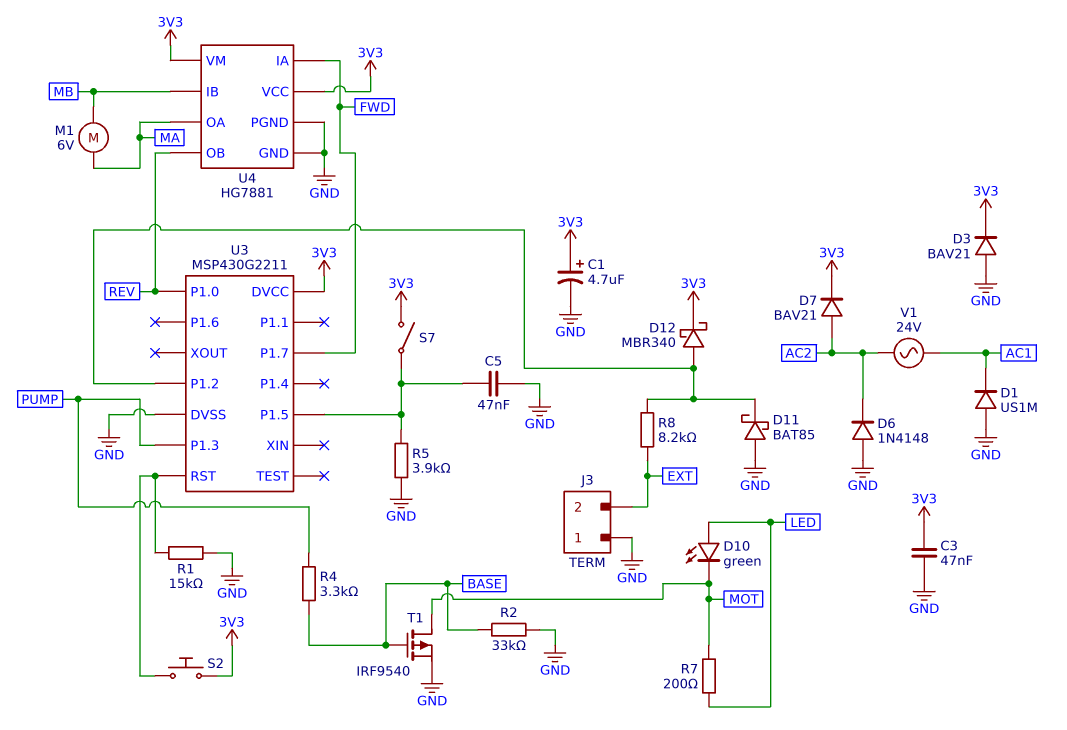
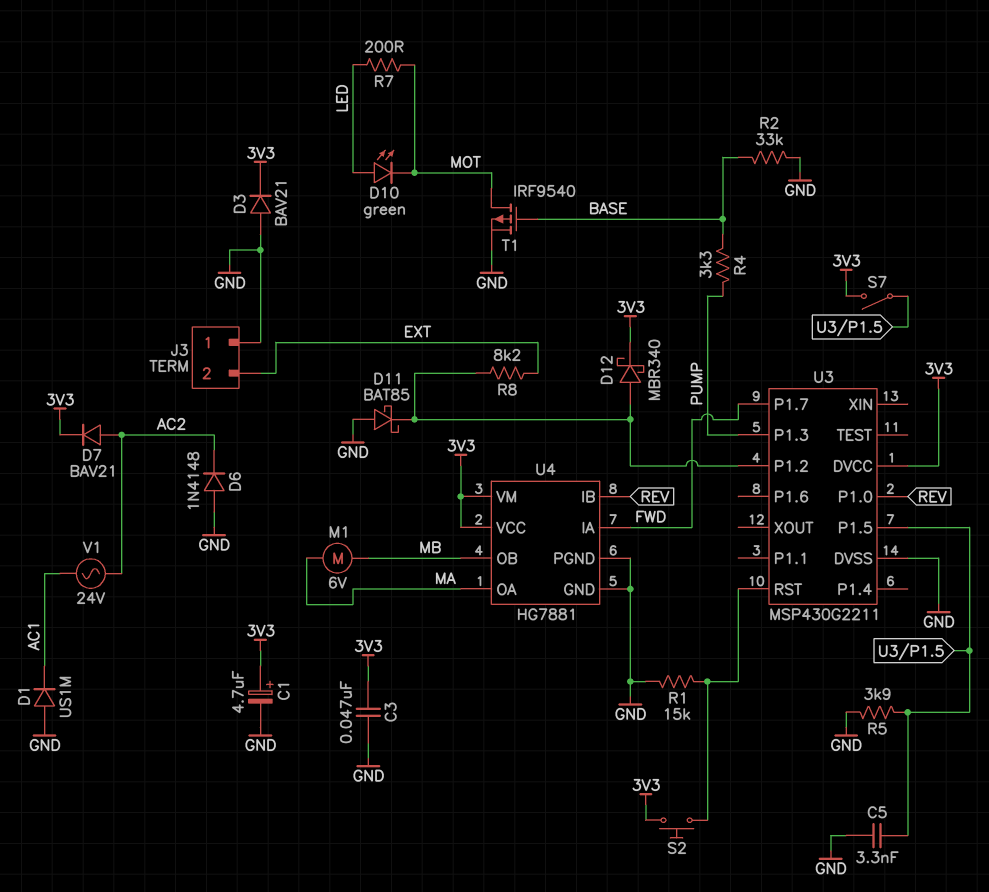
C5: 47nF (GND, U3/P1.5) -> 3.3nF (GND, U3/P1.5)
U4 pin IB: MB -> REV
U4 pin OB: REV -> MB

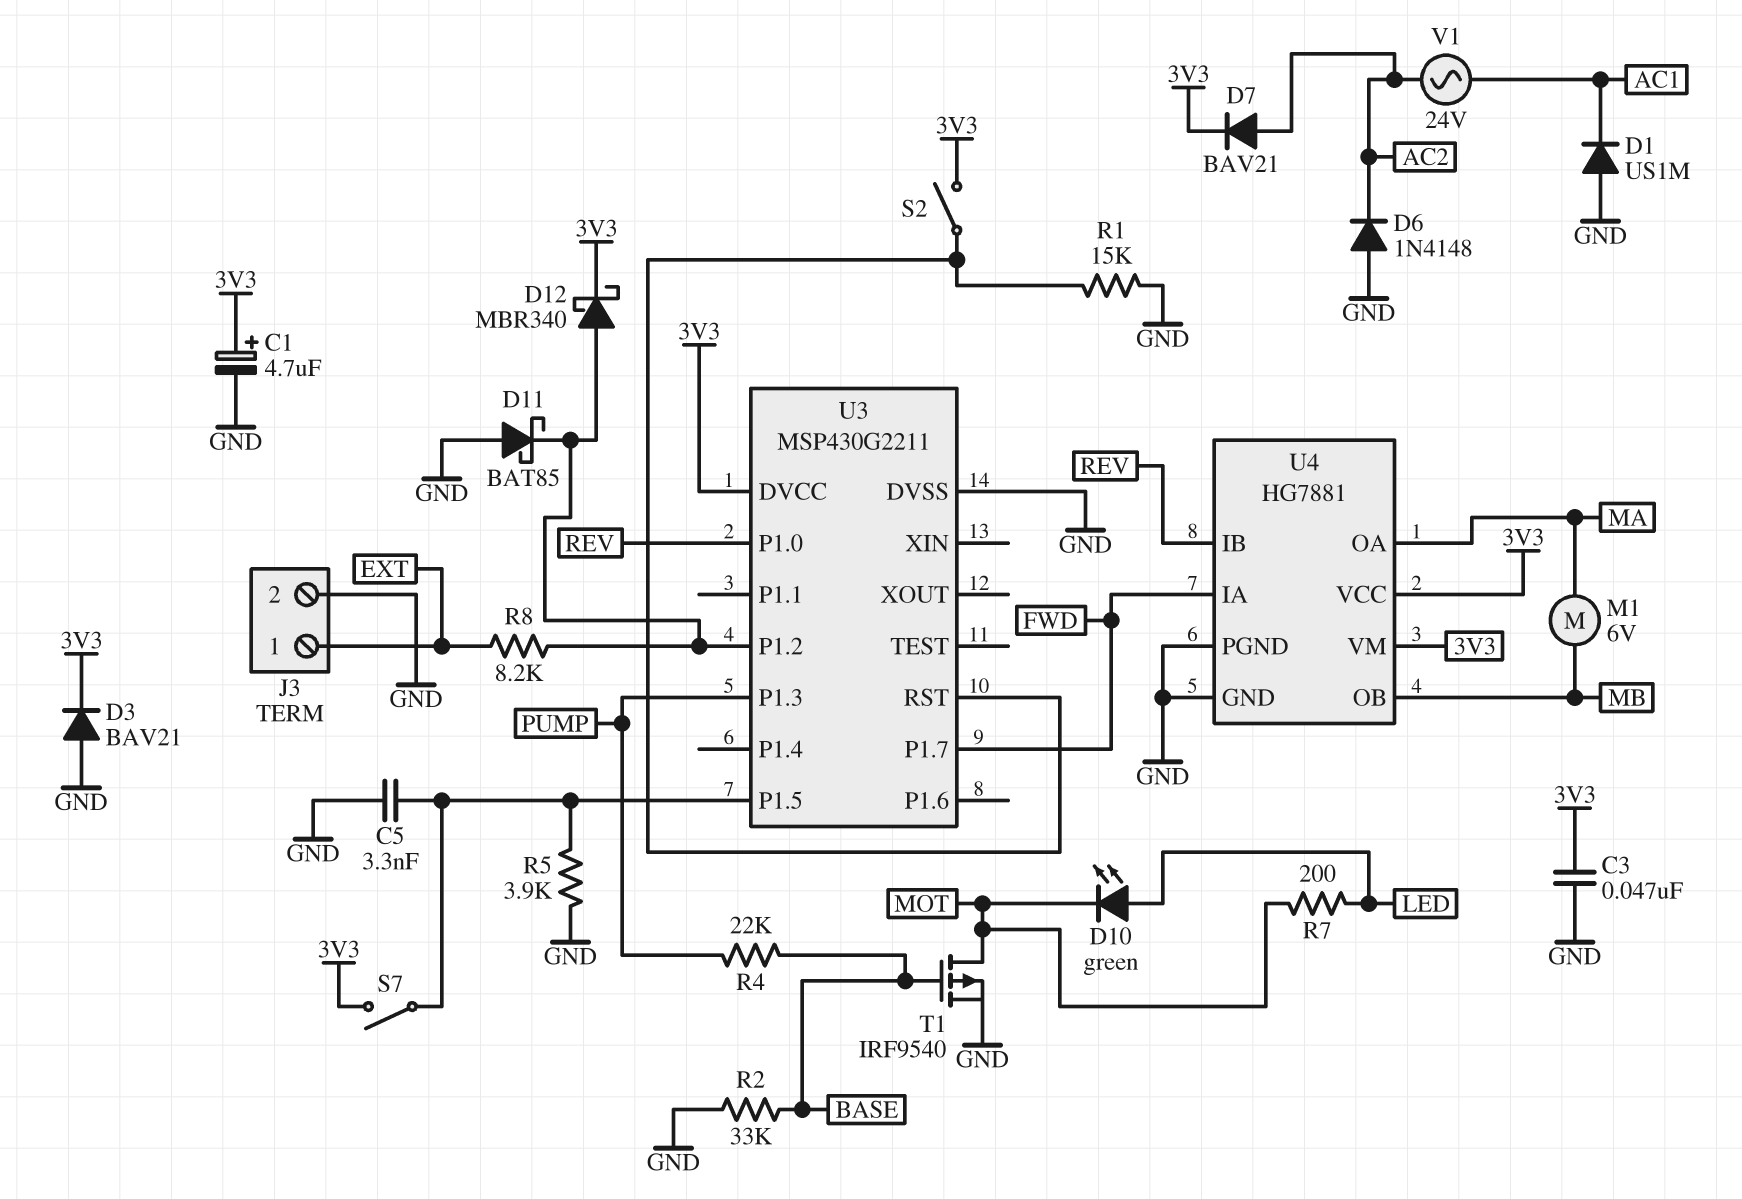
J3 pin 1: GND -> EXT
J3 pin 2: EXT -> GND
R4: 3.3k (BASE, PUMP) -> 22k (BASE, PUMP)
S2: button (3V3, U3/RST) -> switch (3V3, U3/RST)

